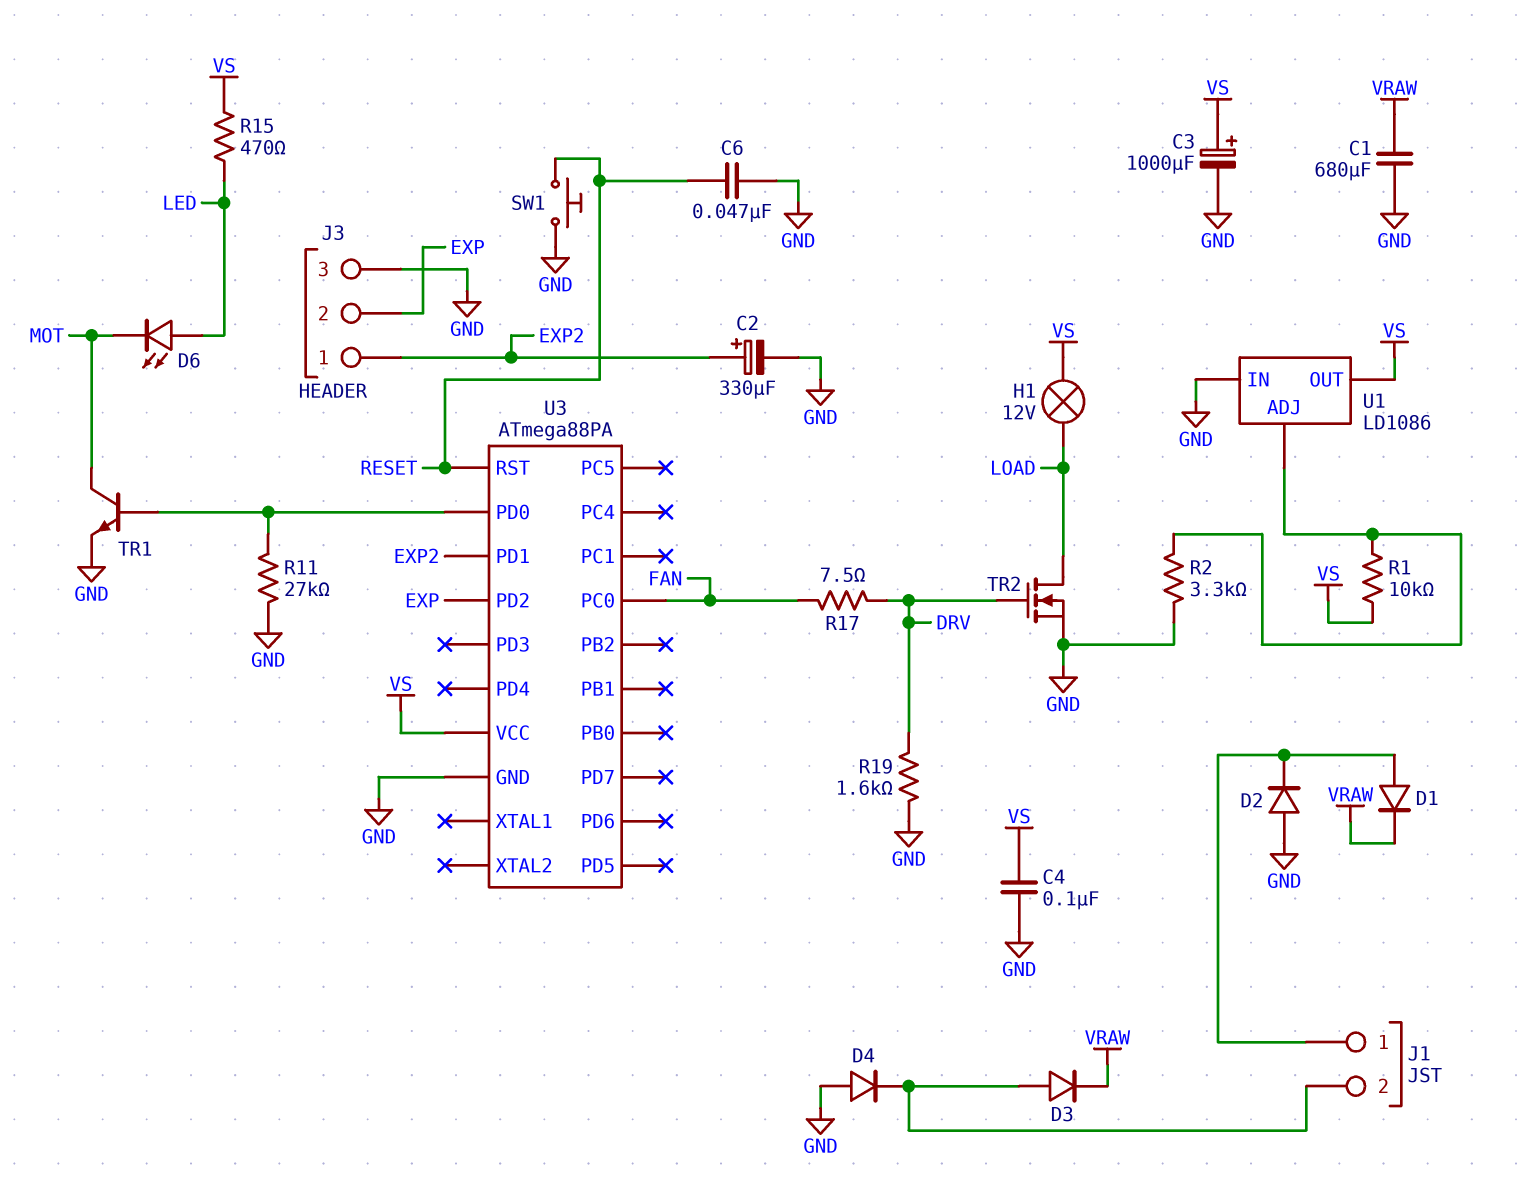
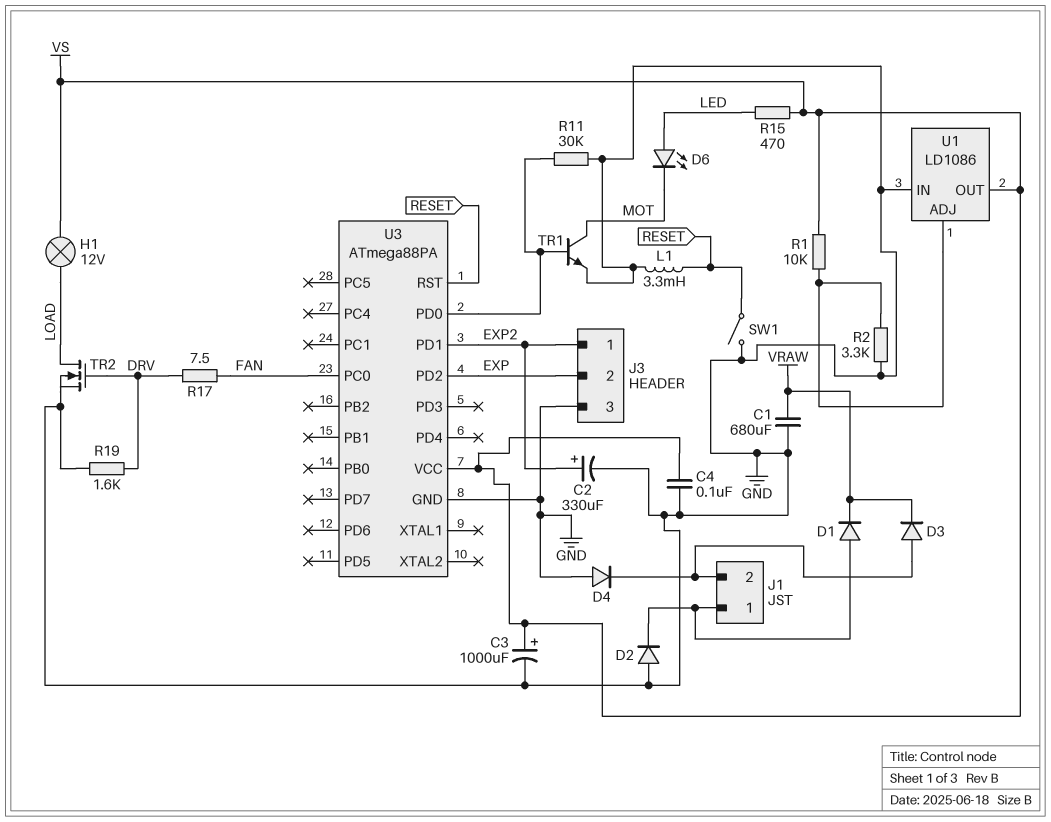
C6: 47nF (GND, RESET) -> none
L1: none -> 3.3mH (GND, RESET)
R11: 27k (GND, U3/PD0) -> 30k (GND, U3/PD0)
SW1: button (GND, RESET) -> switch (GND, RESET)

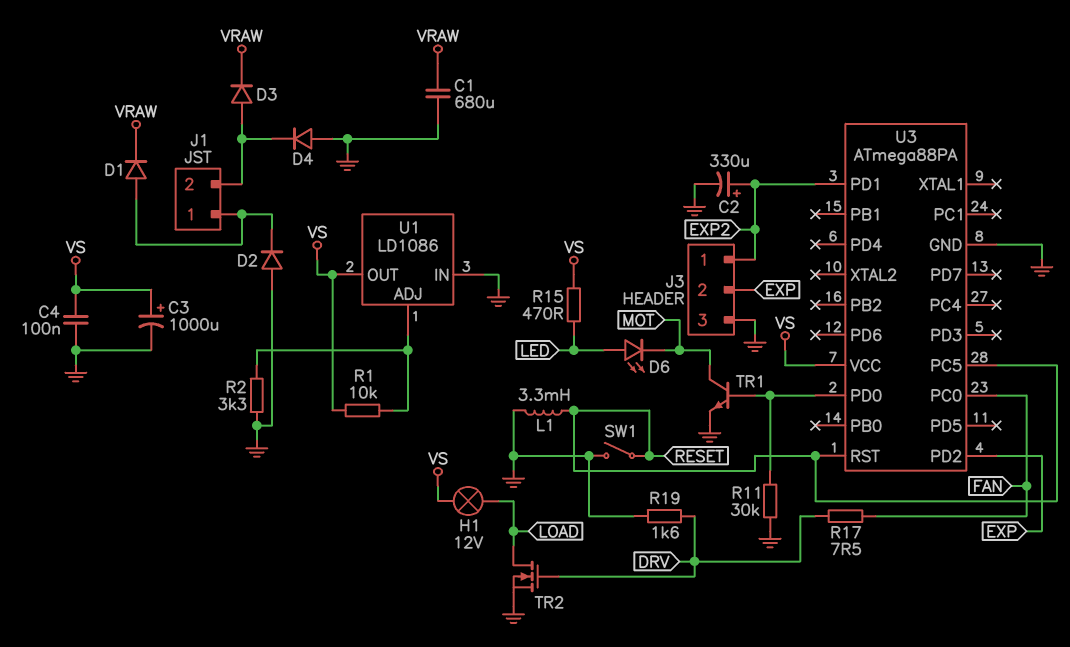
U3 pin PC5: none -> RESET

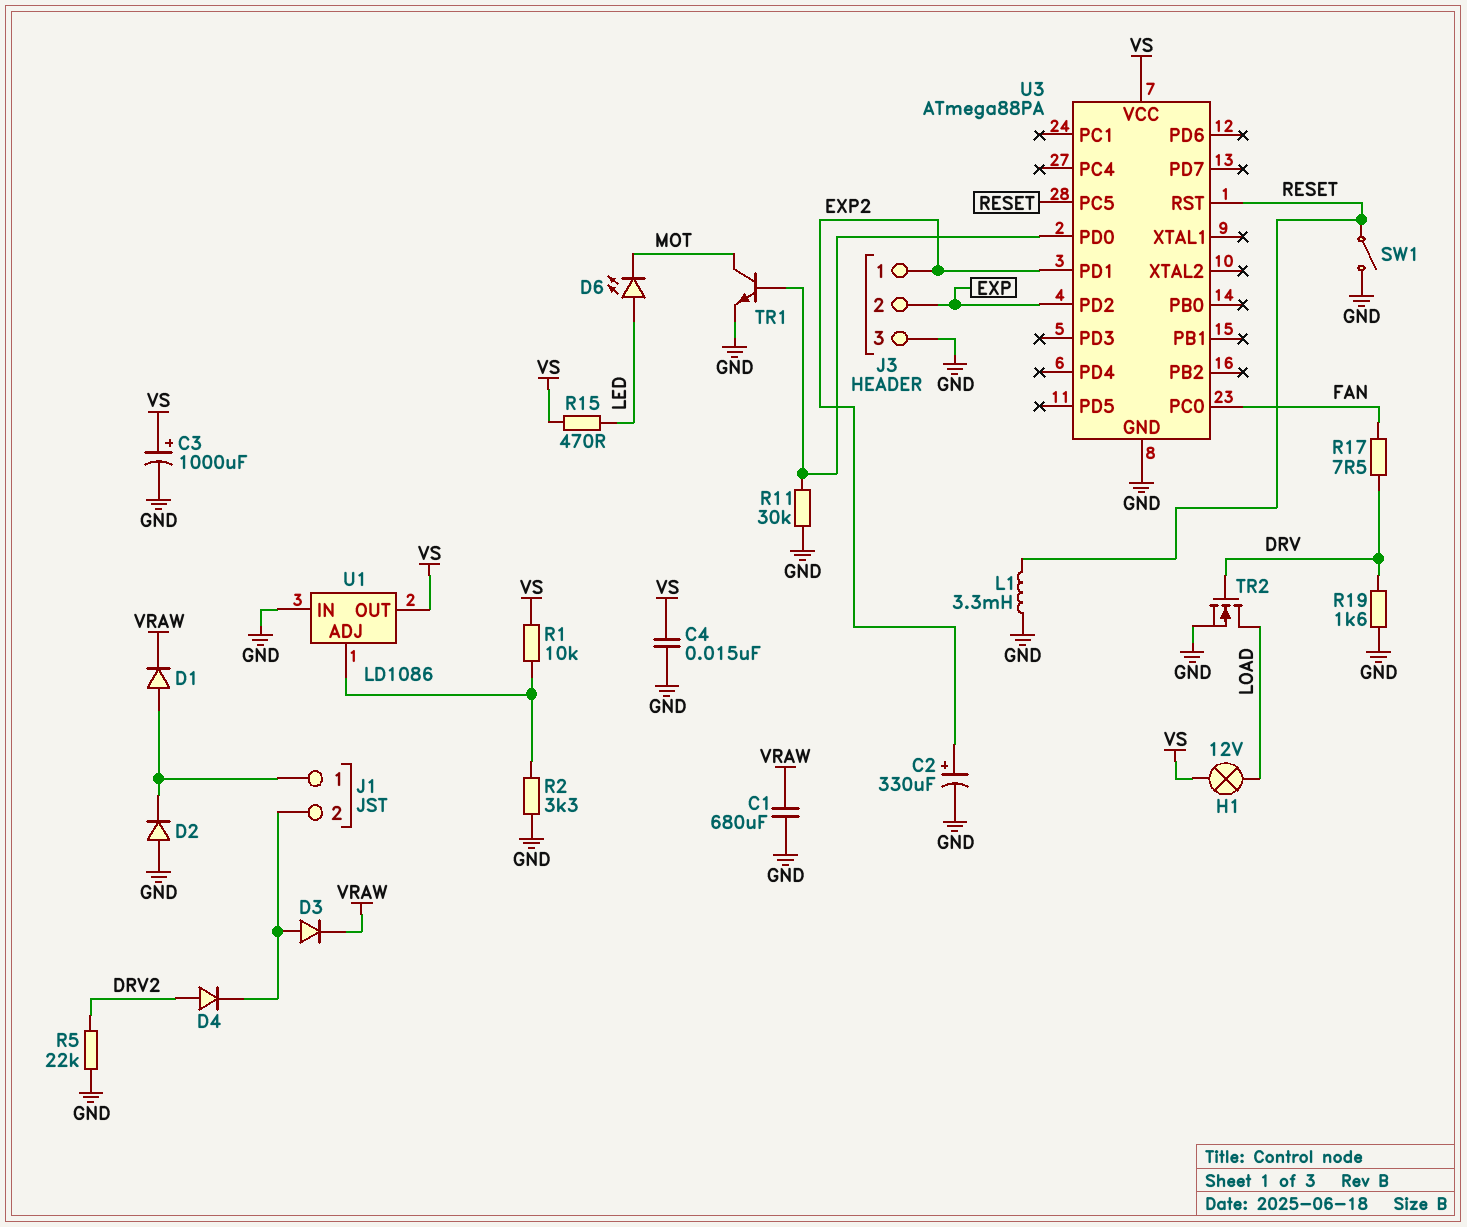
C4: 100nF (GND, VS) -> 15nF (GND, VS)
D4: diode (A GND, K J1/2) -> diode (A DRV2, K J1/2)
R5: none -> 22k (DRV2, GND)

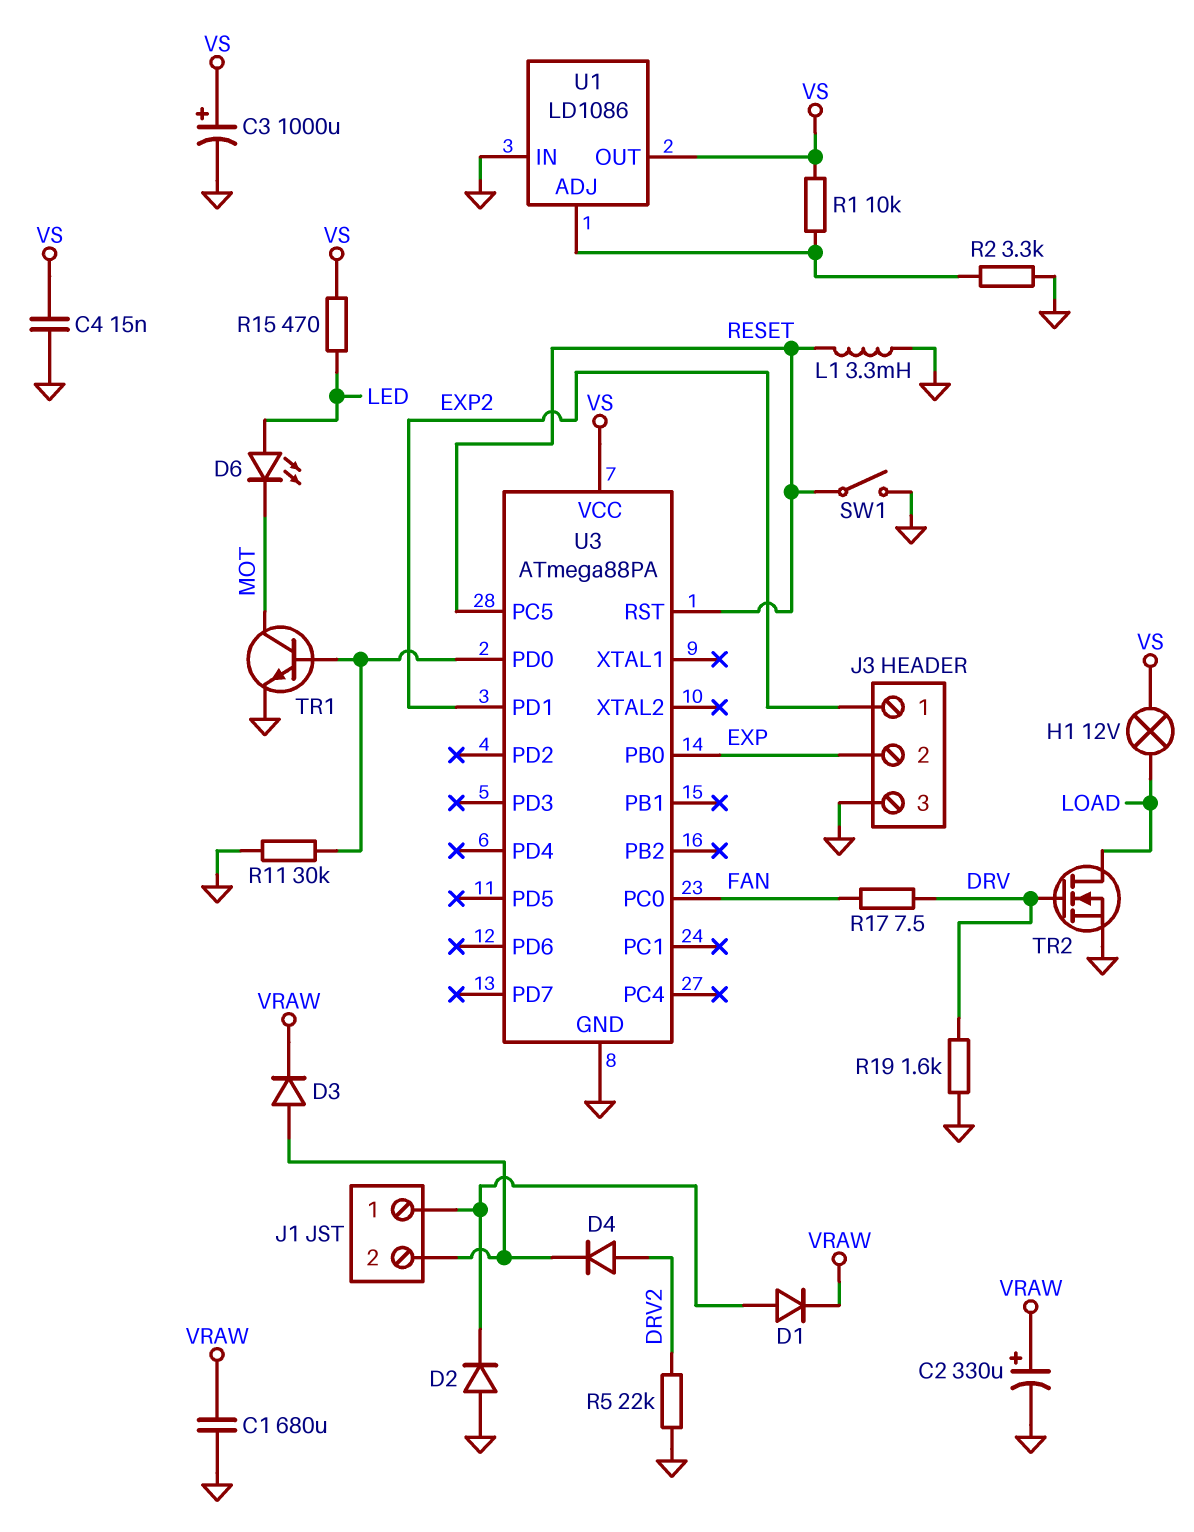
C2: 330uF (plus EXP2, minus GND) -> 330uF (plus VRAW, minus GND)
U3 pin PB0: none -> EXP
U3 pin PD2: EXP -> none

